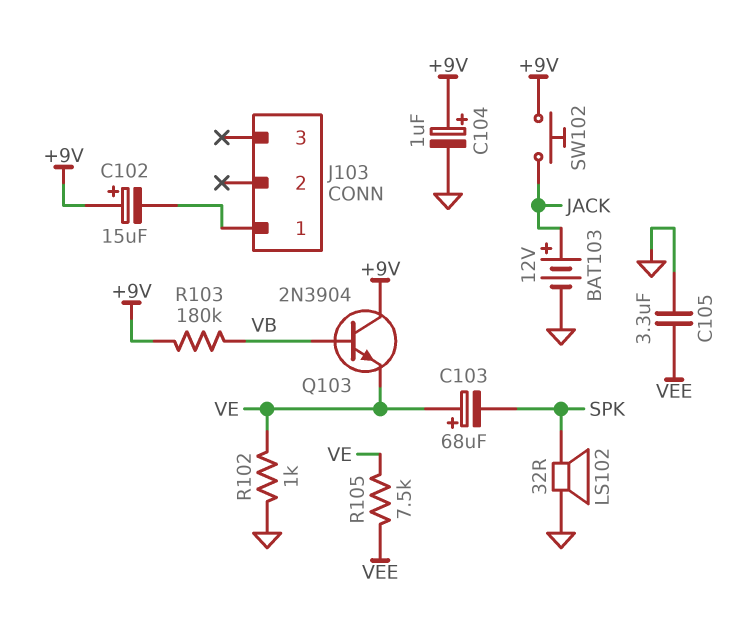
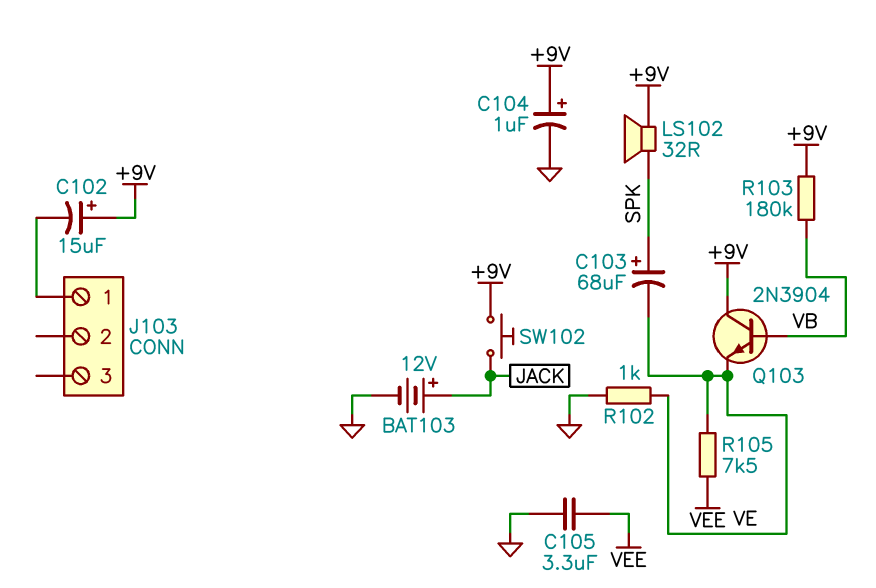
C103: 68uF (plus VE, minus SPK) -> 68uF (plus SPK, minus VE)
LS102: speaker 32R (GND, SPK) -> speaker 32R (+9V, SPK)

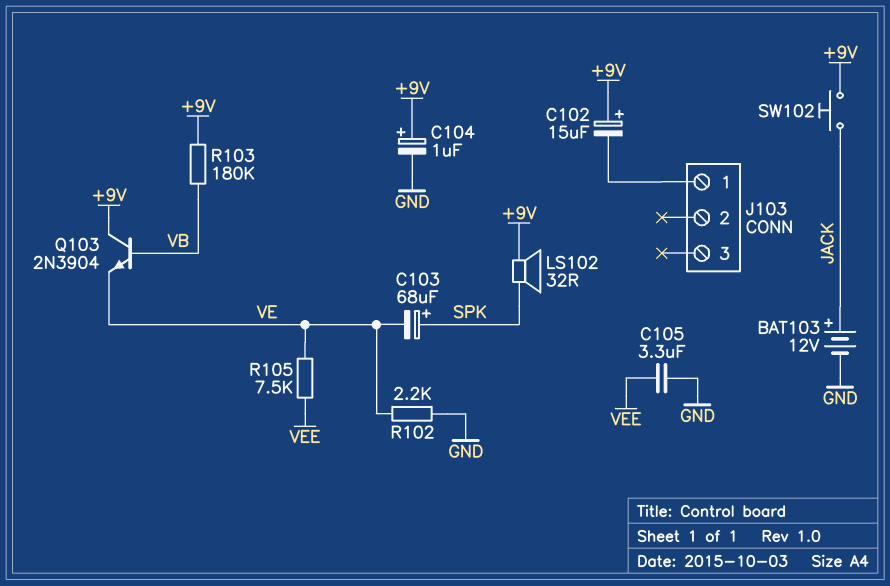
R102: 1k (GND, VE) -> 2.2k (GND, VE)

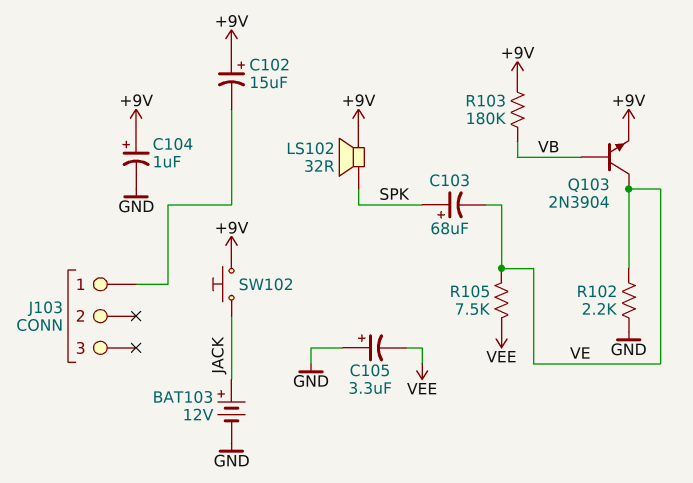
C105: 3.3uF (GND, VEE) -> 3.3uF (plus GND, minus VEE)
Q103: NPN 2N3904 (B VB, C +9V, E VE) -> NPN 2N3904 (B VB, C VE, E +9V)

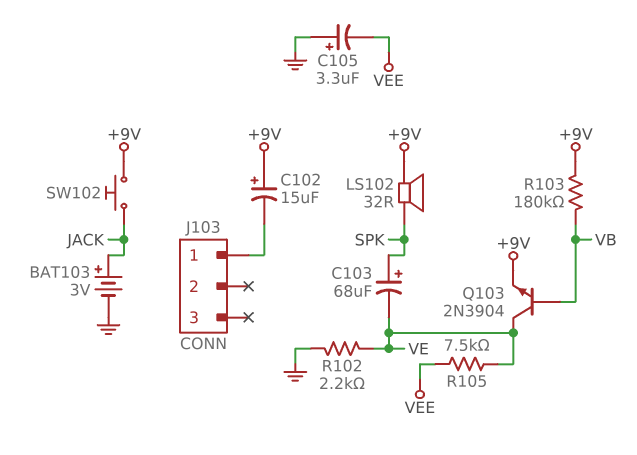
BAT103: 12V (plus JACK, minus GND) -> 3V (plus JACK, minus GND)
C104: 1uF (plus +9V, minus GND) -> none

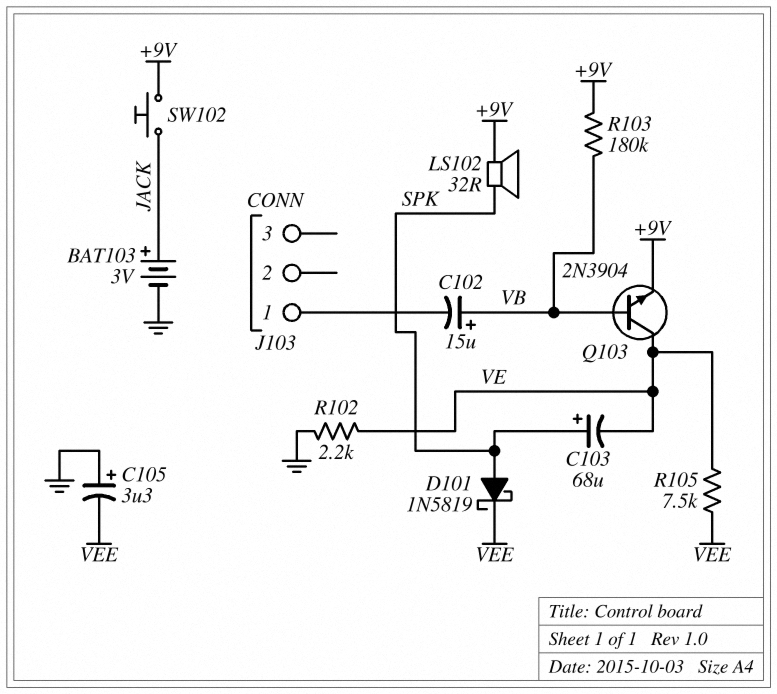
C102: 15uF (plus +9V, minus J103/1) -> 15uF (plus VB, minus J103/1)
D101: none -> schottky 1N5819 (A SPK, K VEE)

